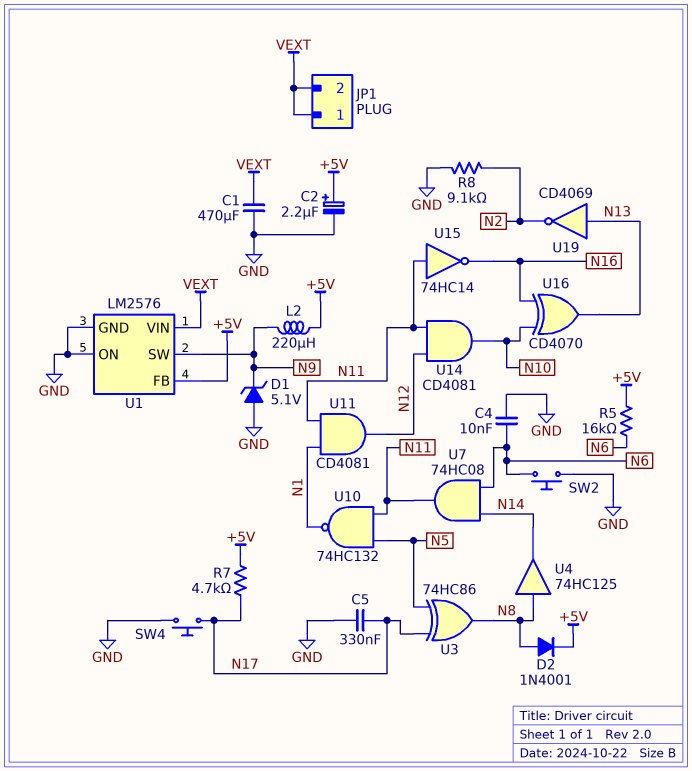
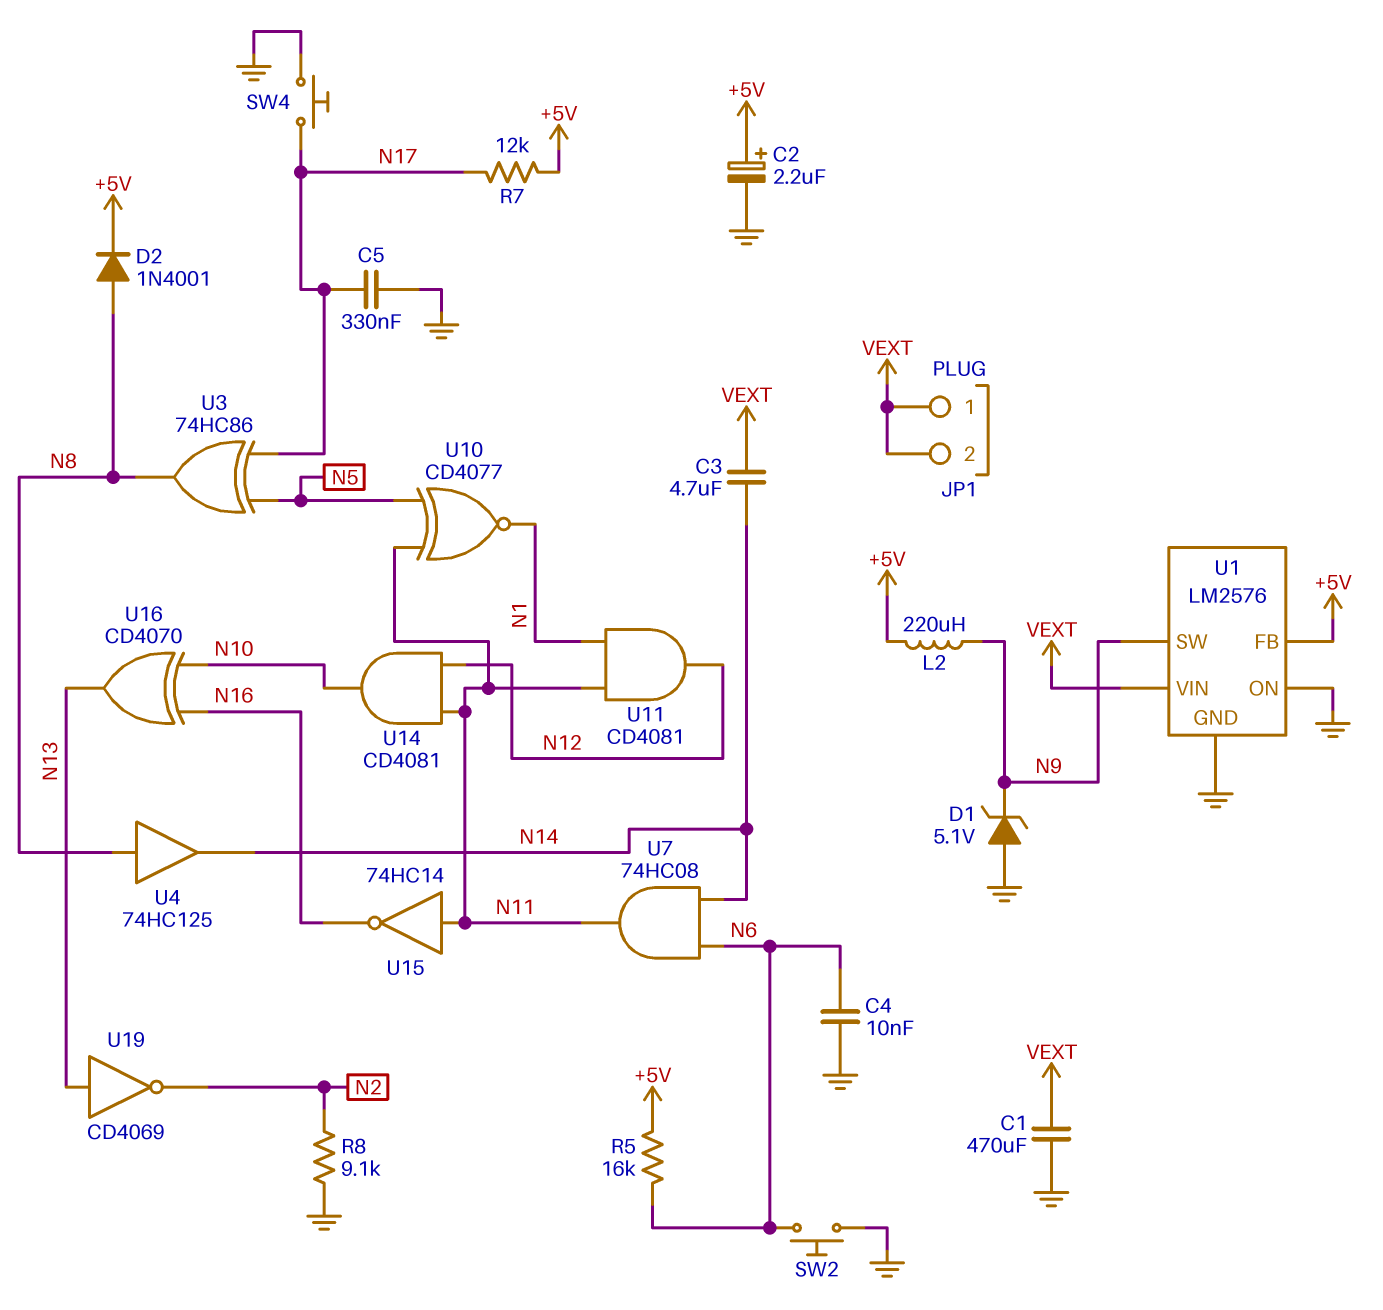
C3: none -> 4.7uF (N14, VEXT)
R7: 4.7k (+5V, N17) -> 12k (+5V, N17)
U10: NAND 74HC132 (in N5, in N11, out N1) -> XNOR CD4077 (in N5, in N11, out N1)

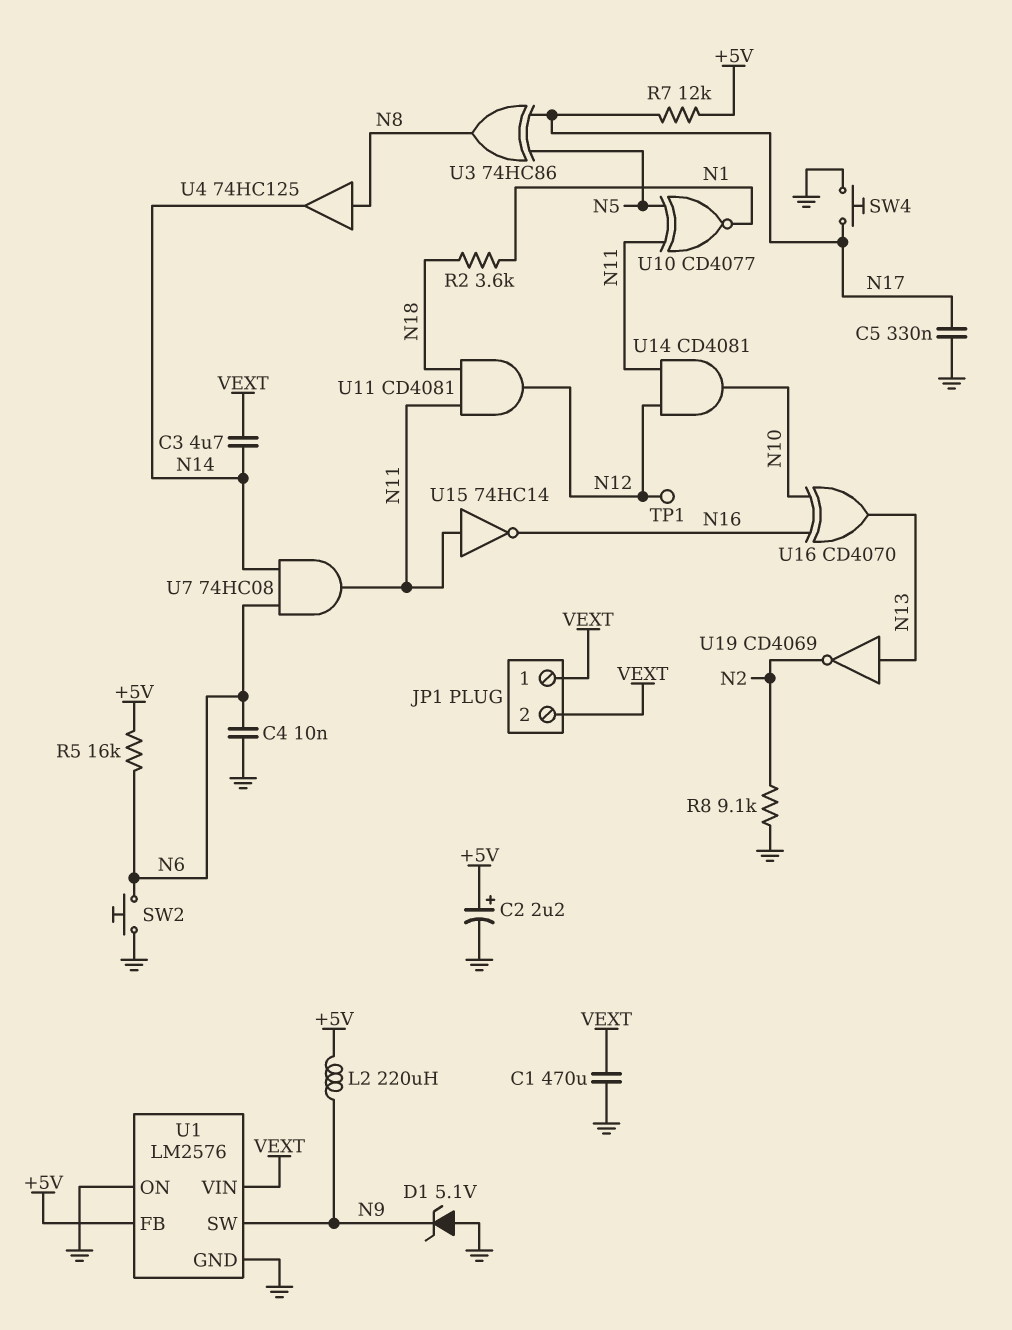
D2: diode 1N4001 (A N8, K +5V) -> none
R2: none -> 3.6k (N1, N18)
TP1: none -> test point (N12)
U11: AND CD4081 (in N1, in N11, out N12) -> AND CD4081 (in N11, in N18, out N12)

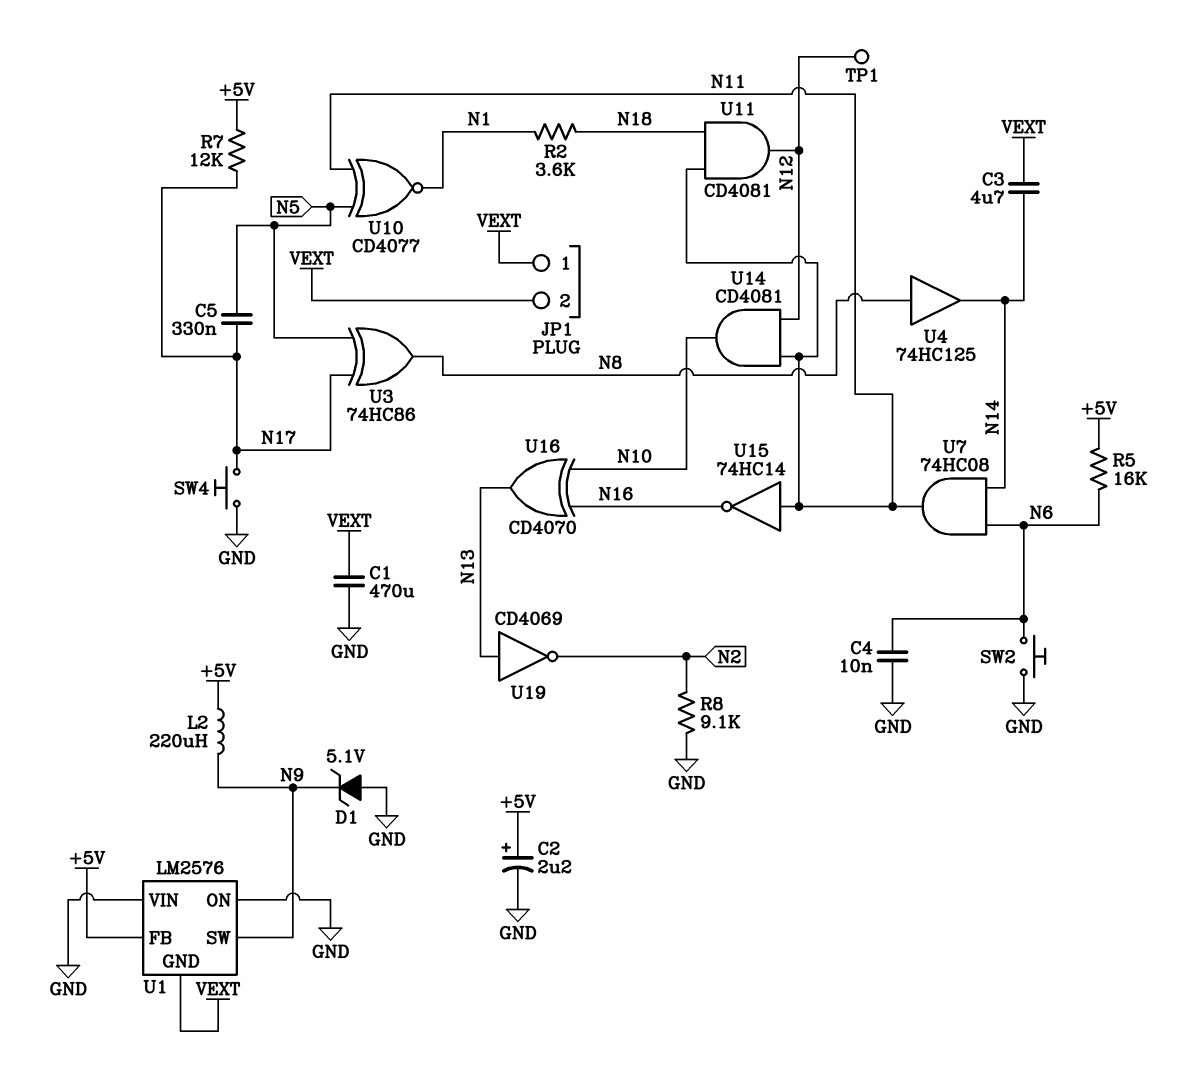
C5: 330nF (GND, N17) -> 330nF (N5, N17)
U1 pin GND: GND -> VEXT
U1 pin VIN: VEXT -> GND

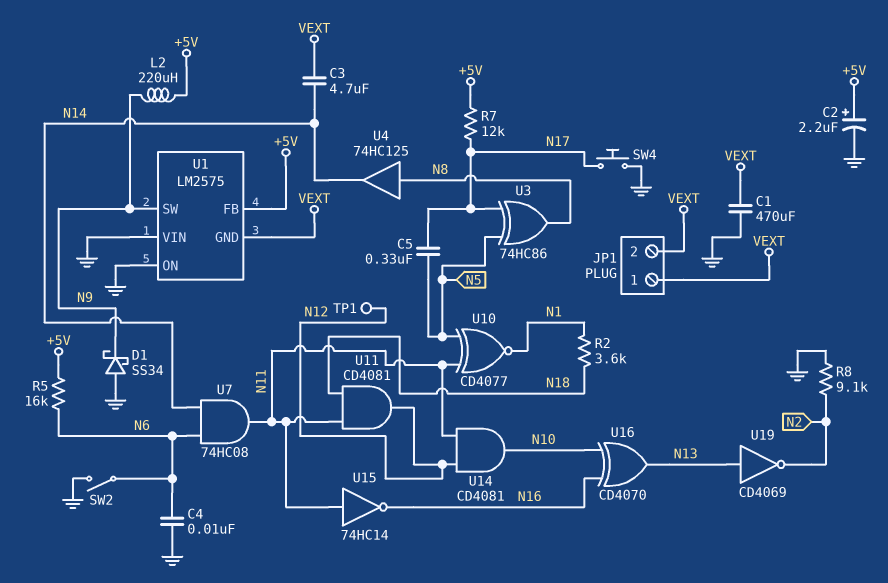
D1: zener 5.1V (A GND, K N9) -> schottky SS34 (A GND, K N9)
SW2: button (GND, N6) -> switch (GND, N6)
U1: LM2576 -> LM2575

